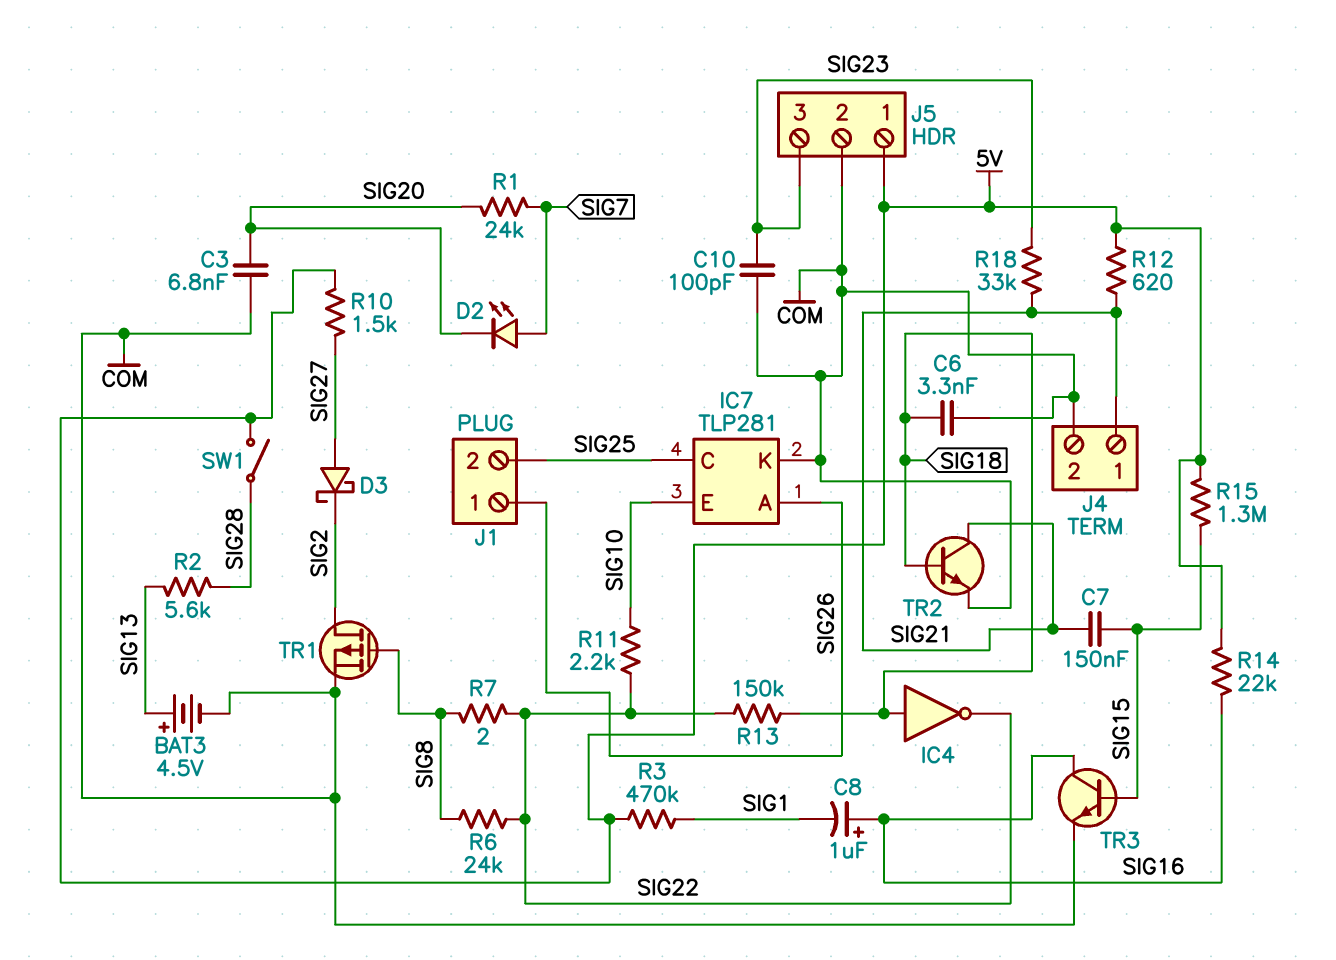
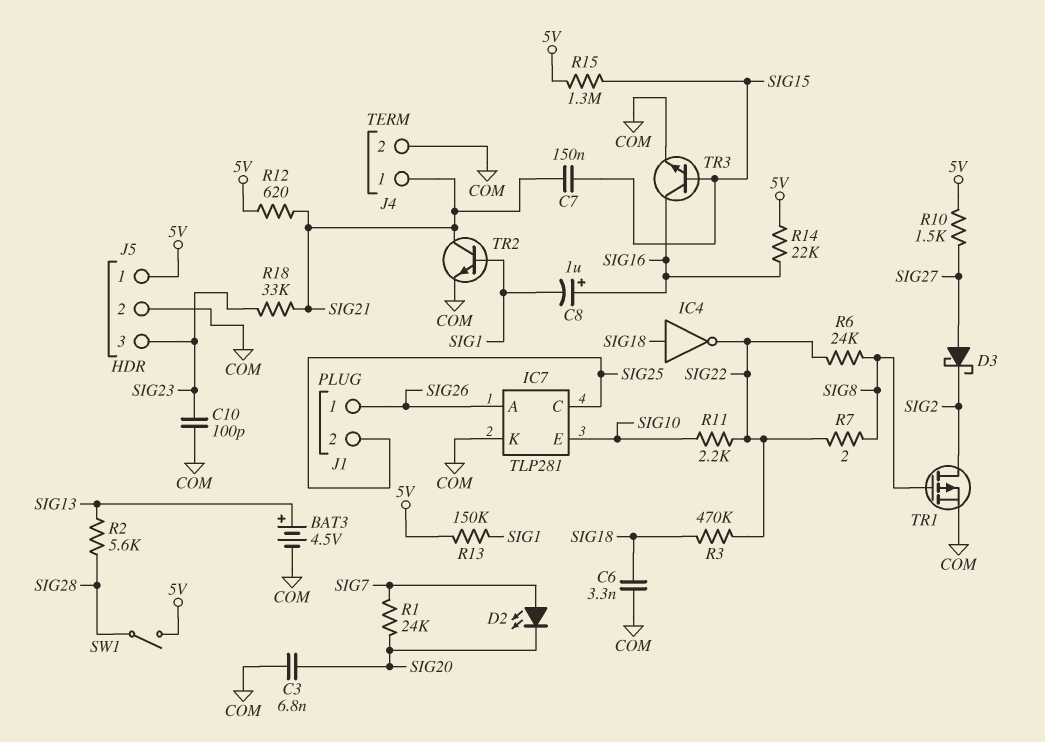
R3: 470k (5V, SIG1) -> 470k (SIG18, SIG22)
R13: 150k (SIG18, SIG22) -> 150k (5V, SIG1)
TR2: NPN (B SIG18, C SIG21, E COM) -> NPN (B SIG1, C SIG21, E COM)

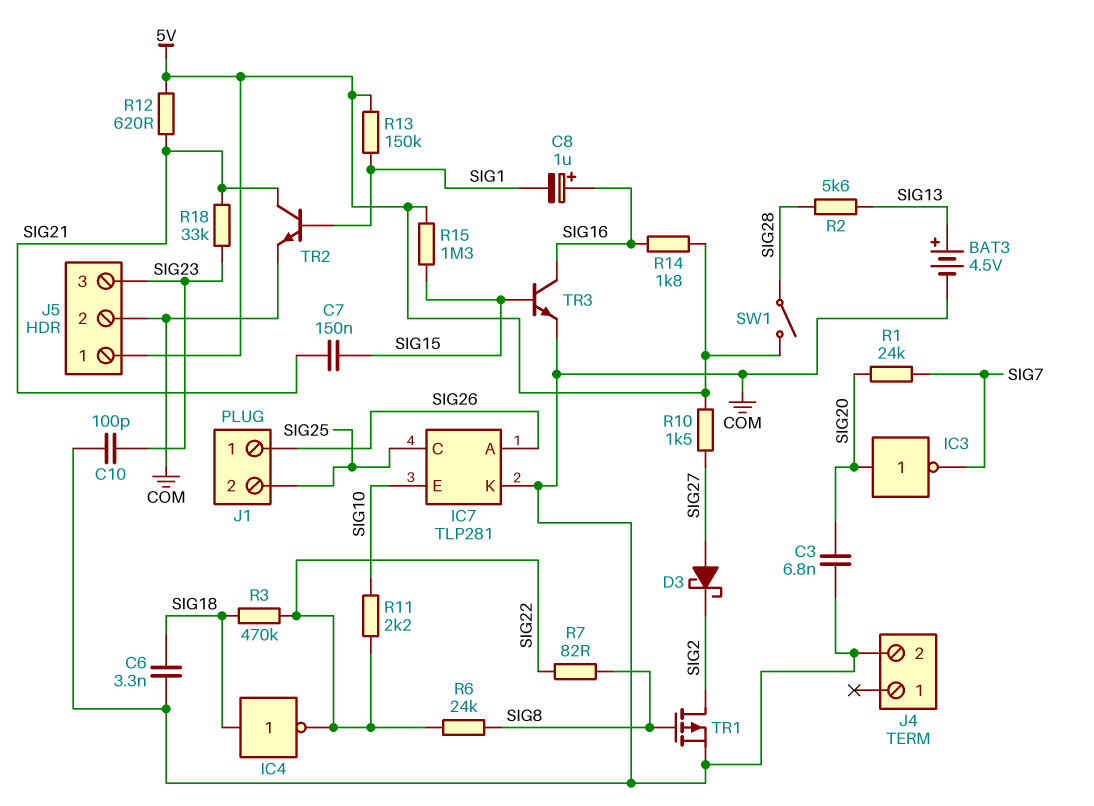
D2: LED (A SIG7, K SIG20) -> none
IC3: none -> NOT (in SIG20, out SIG7)
J4 pin 1: SIG21 -> none
R7: 2 (SIG8, SIG22) -> 82 (SIG8, SIG22)
R14: 22k (5V, SIG16) -> 1.8k (5V, SIG16)

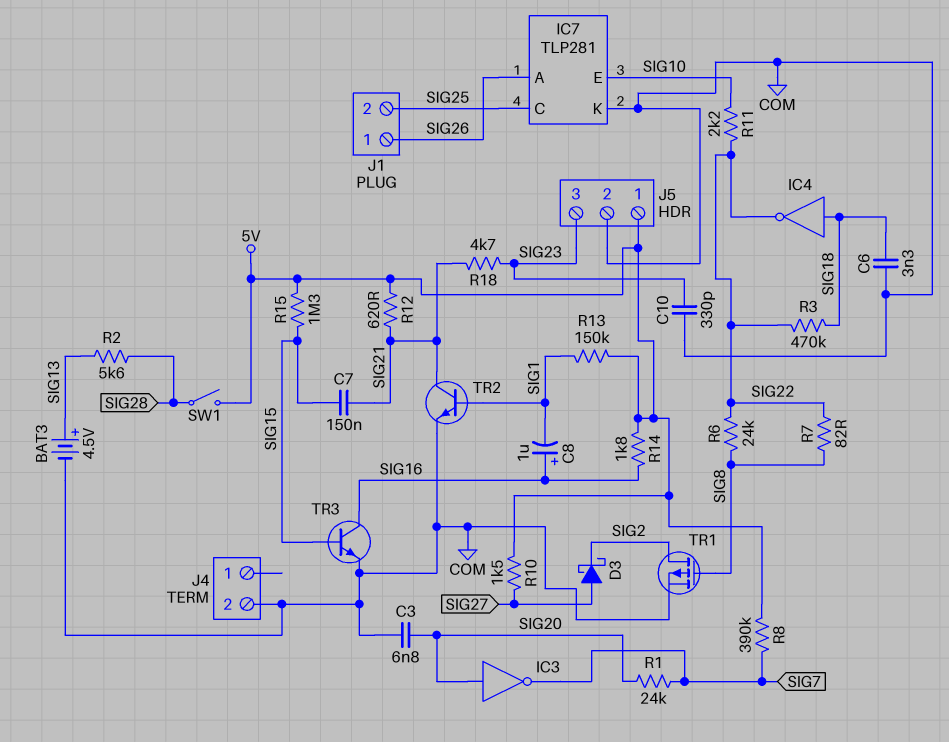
C10: 100pF (COM, SIG23) -> 330pF (COM, SIG23)
R8: none -> 390k (5V, SIG7)
R18: 33k (SIG21, SIG23) -> 4.7k (SIG21, SIG23)

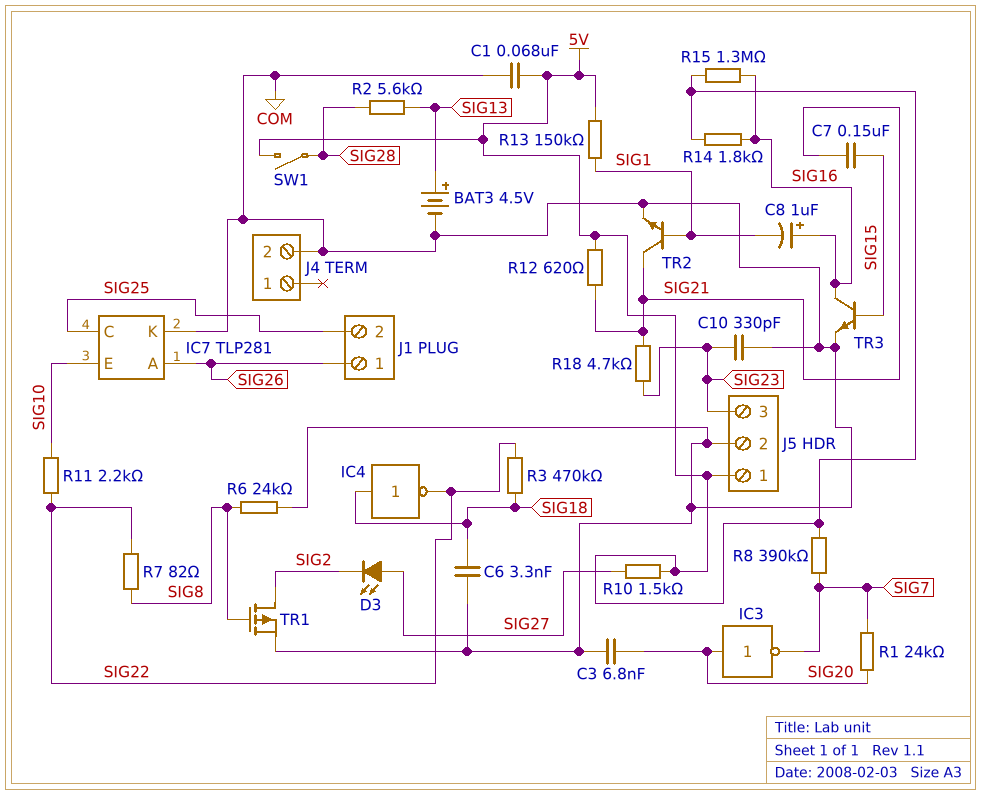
C1: none -> 68nF (5V, COM)
D3: schottky (A SIG27, K SIG2) -> LED (A SIG27, K SIG2)
R6: 24k (SIG8, SIG22) -> 24k (COM, SIG8)
R15: 1.3M (5V, SIG15) -> 1.3M (5V, SIG16)

